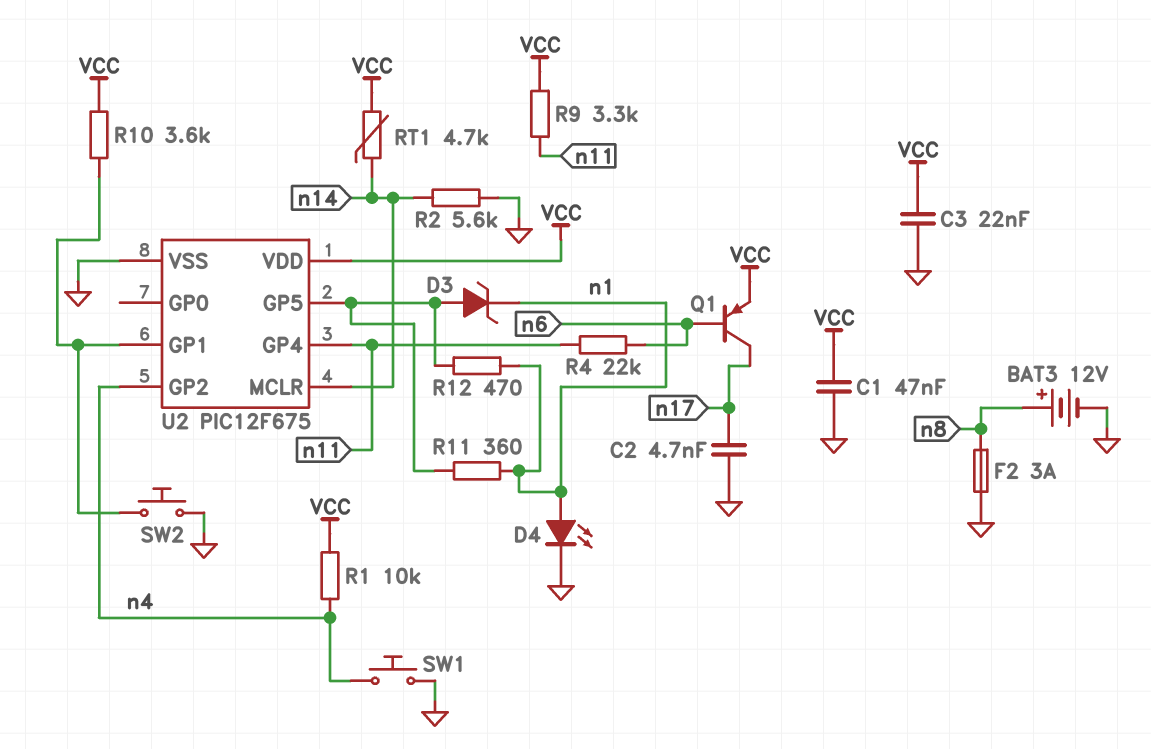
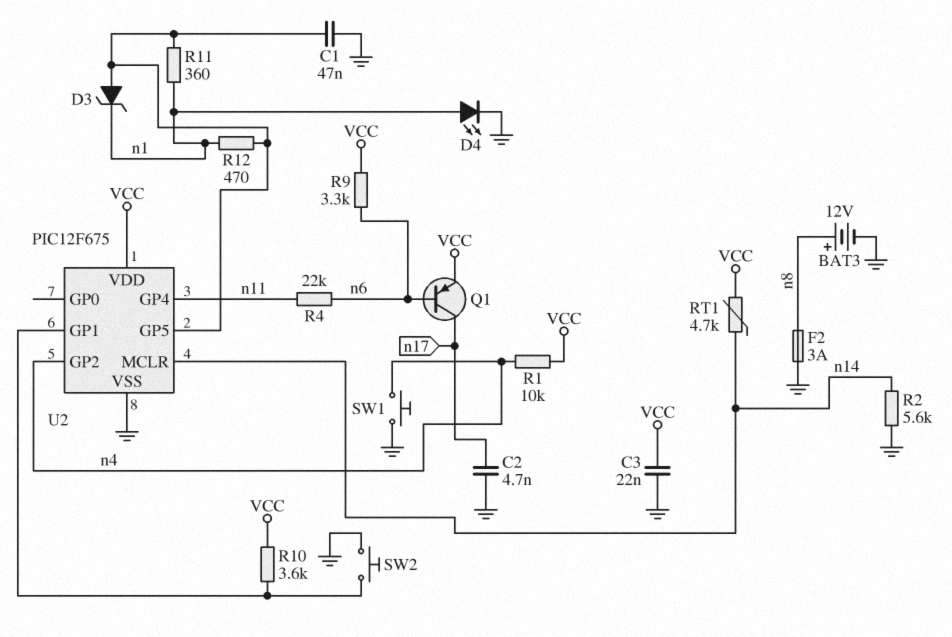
C1: 47nF (GND, VCC) -> 47nF (GND, U2/GP5)
R9: 3.3k (VCC, n11) -> 3.3k (VCC, n6)

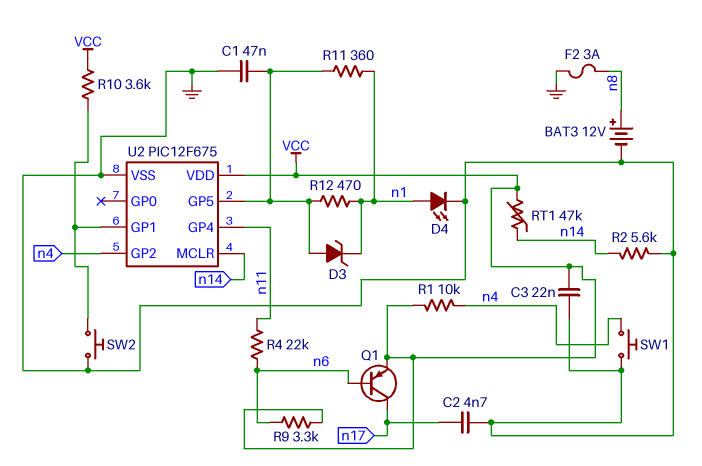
RT1: 4.7k (VCC, n14) -> 47k (VCC, n14)

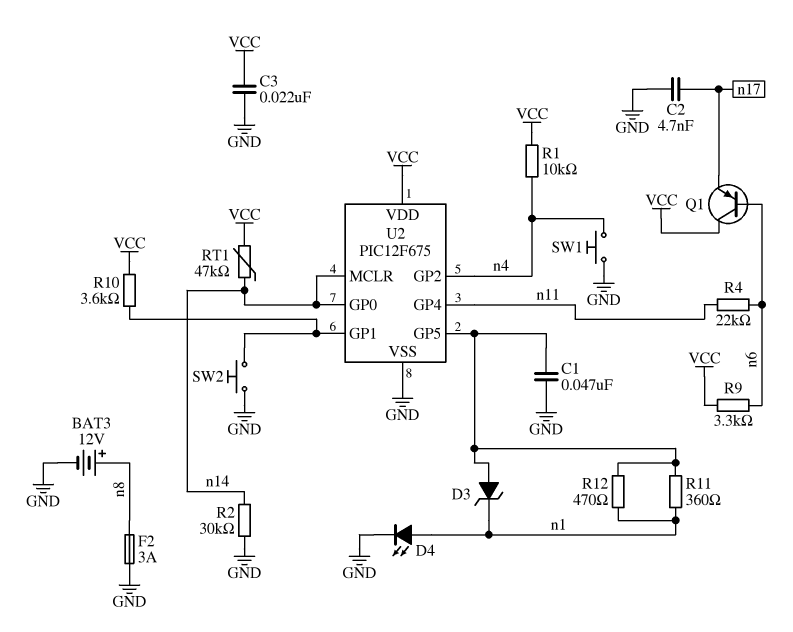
Q1: PNP (B n6, C n17, E VCC) -> PNP (B n6, C VCC, E n17)
R2: 5.6k (GND, n14) -> 30k (GND, n14)
U2 pin GP0: none -> n14

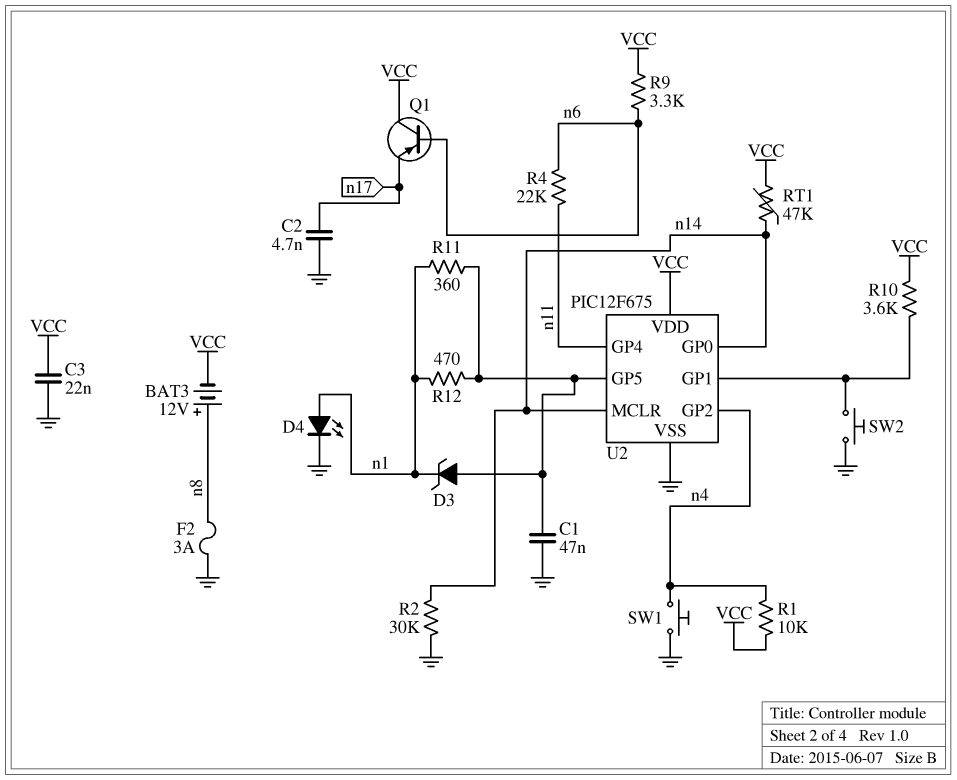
BAT3: 12V (plus n8, minus GND) -> 12V (plus n8, minus VCC)

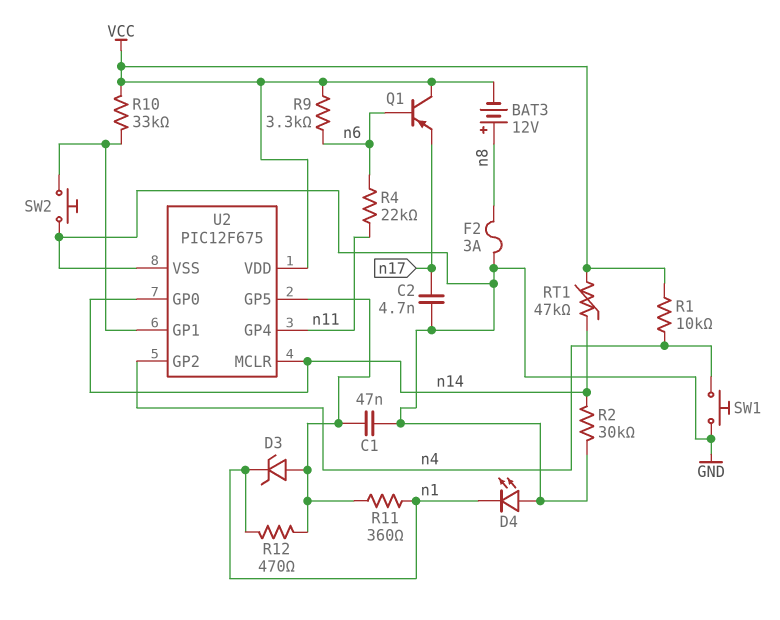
C3: 22nF (GND, VCC) -> none
D4: LED (A n1, K GND) -> LED (A GND, K n1)
R10: 3.6k (U2/GP1, VCC) -> 33k (U2/GP1, VCC)

